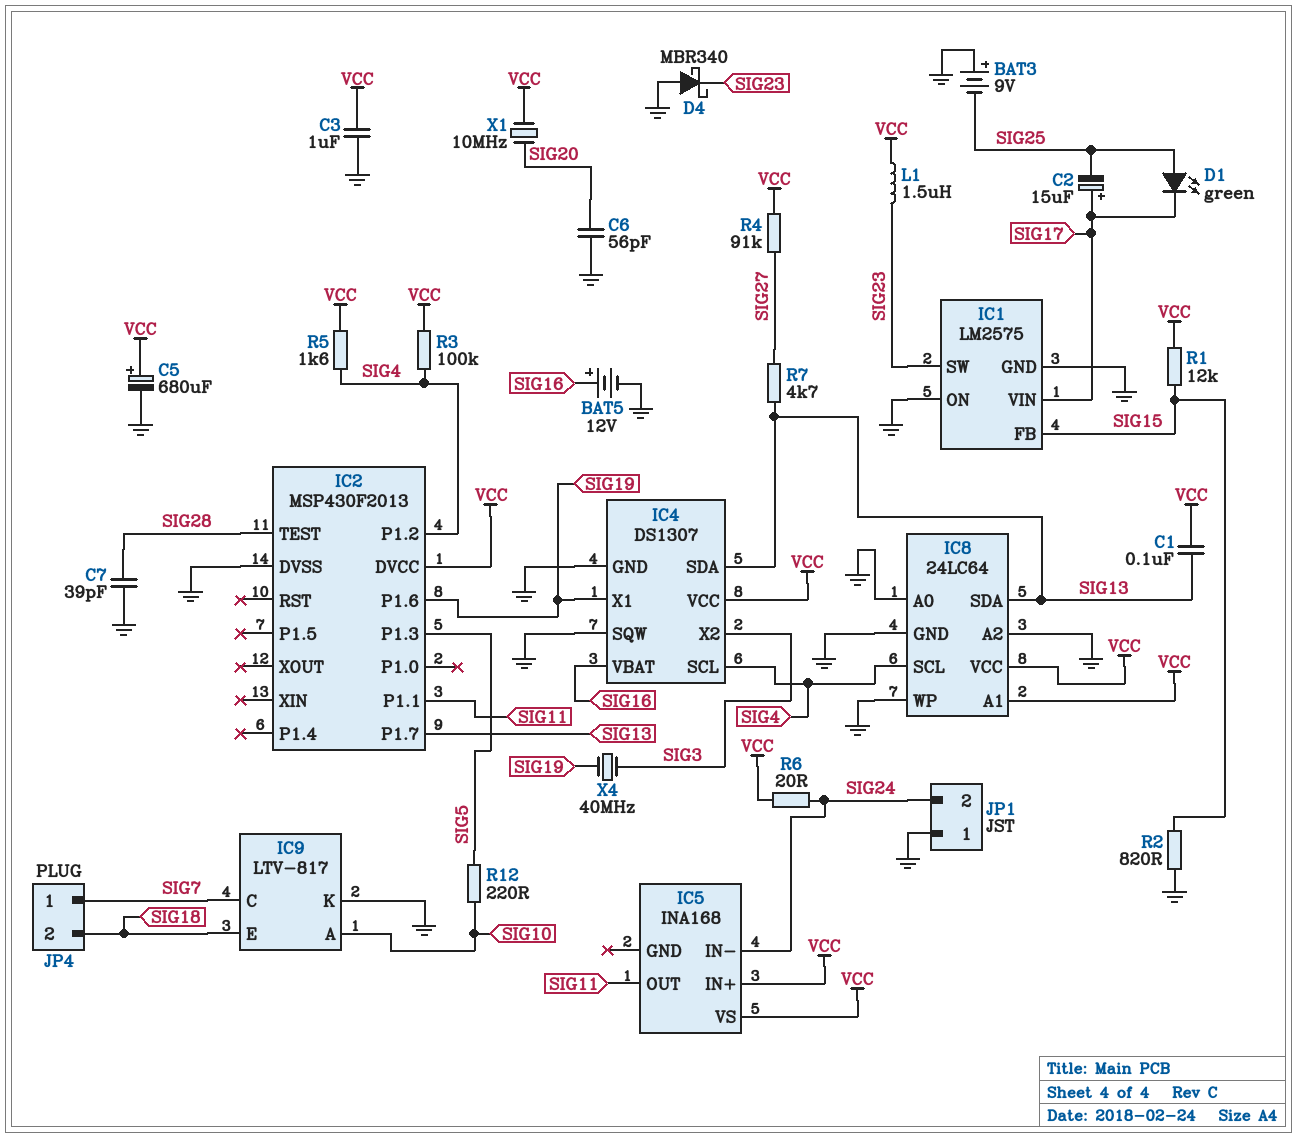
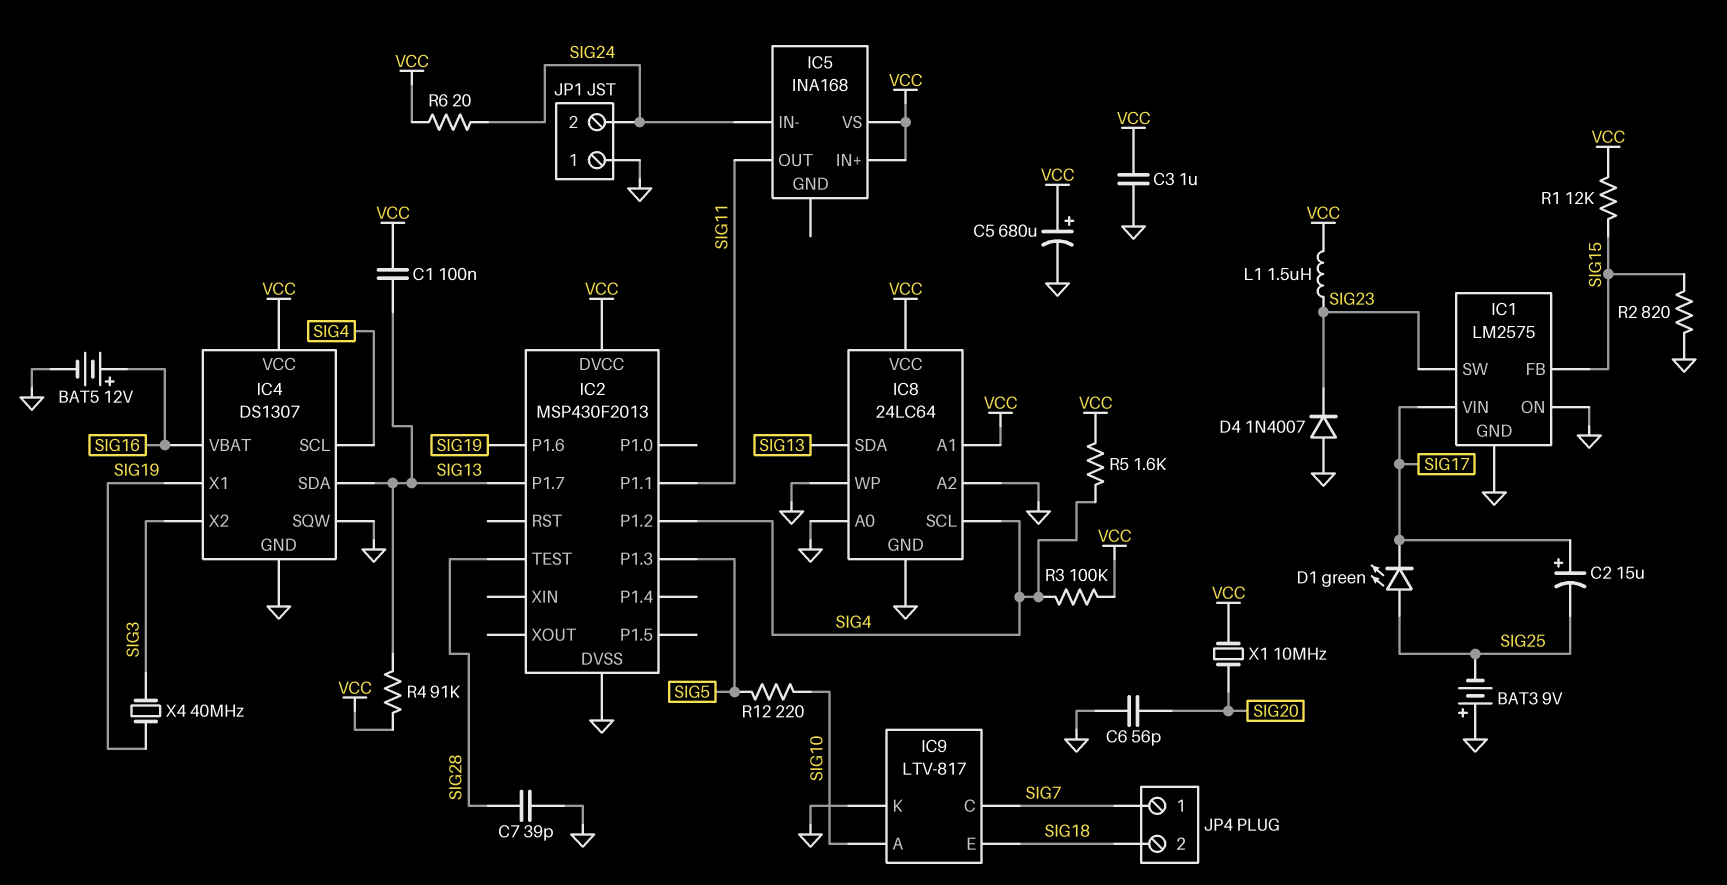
D4: schottky MBR340 (A GND, K SIG23) -> diode 1N4007 (A GND, K SIG23)
R4: 91k (SIG27, VCC) -> 91k (SIG13, VCC)
R7: 4.7k (SIG13, SIG27) -> none

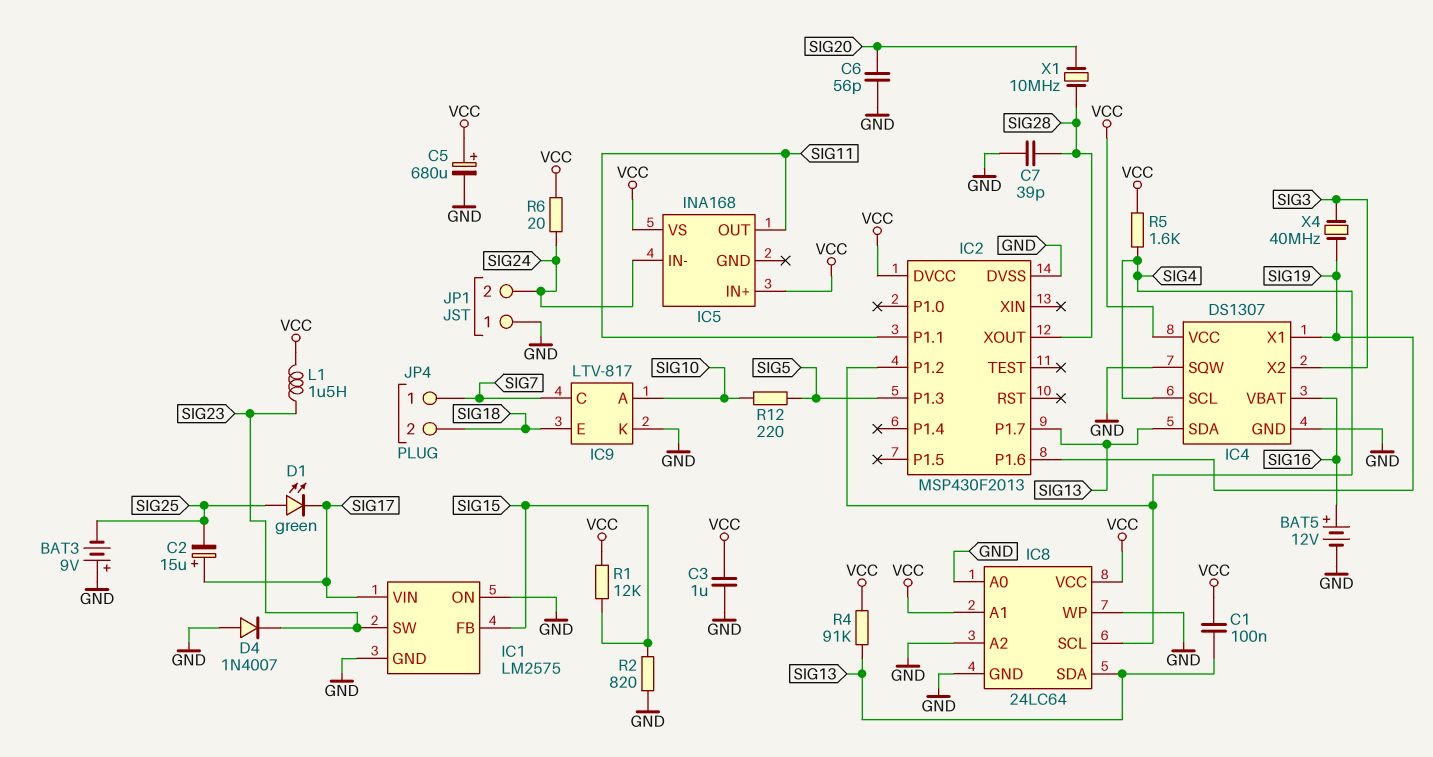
IC2 pin TEST: SIG28 -> none
IC2 pin XOUT: none -> SIG28
R3: 100k (SIG4, VCC) -> none
X1: 10MHz (SIG20, VCC) -> 10MHz (SIG20, SIG28)

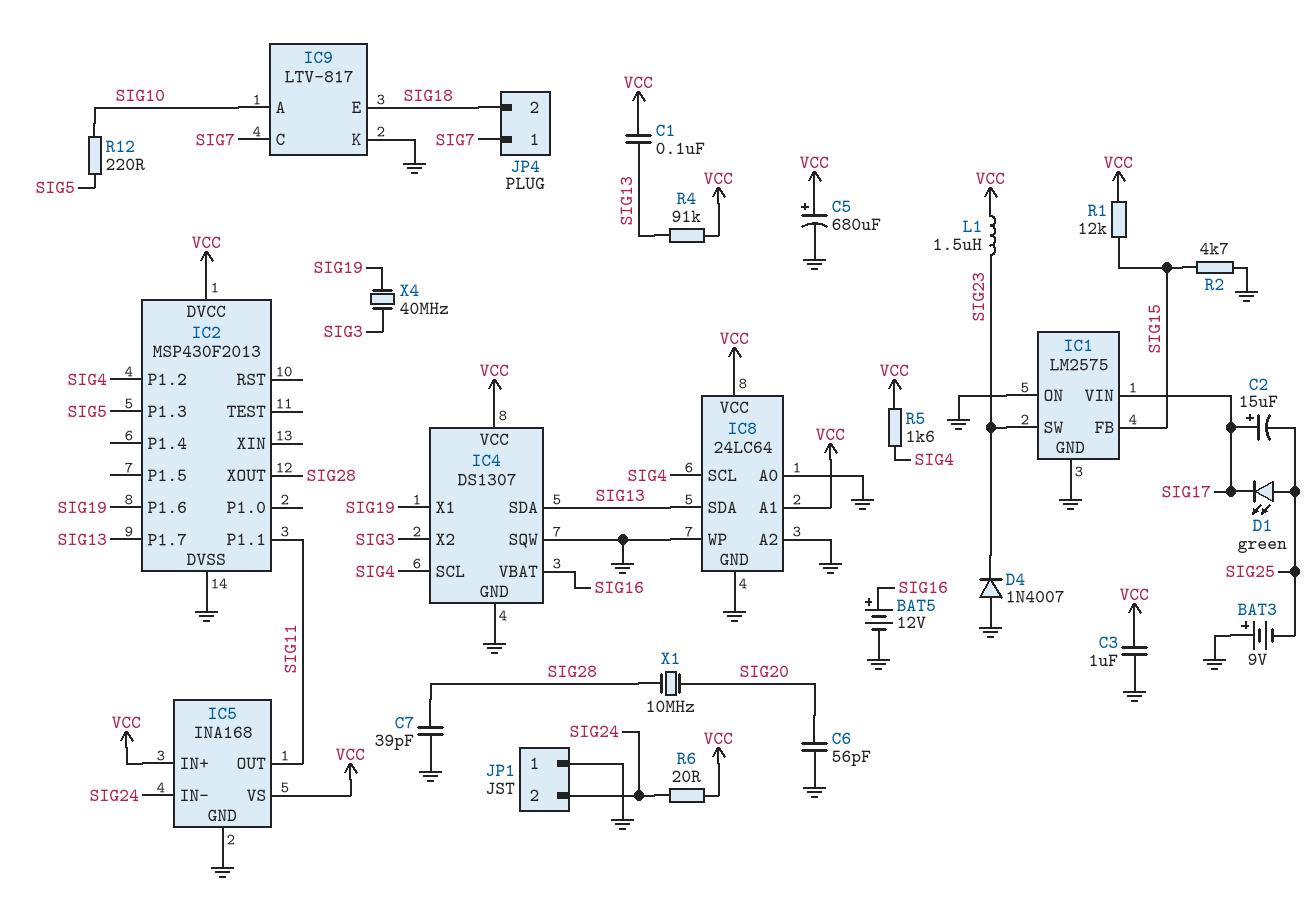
IC5 pin GND: none -> GND
R2: 820 (GND, SIG15) -> 4.7k (GND, SIG15)

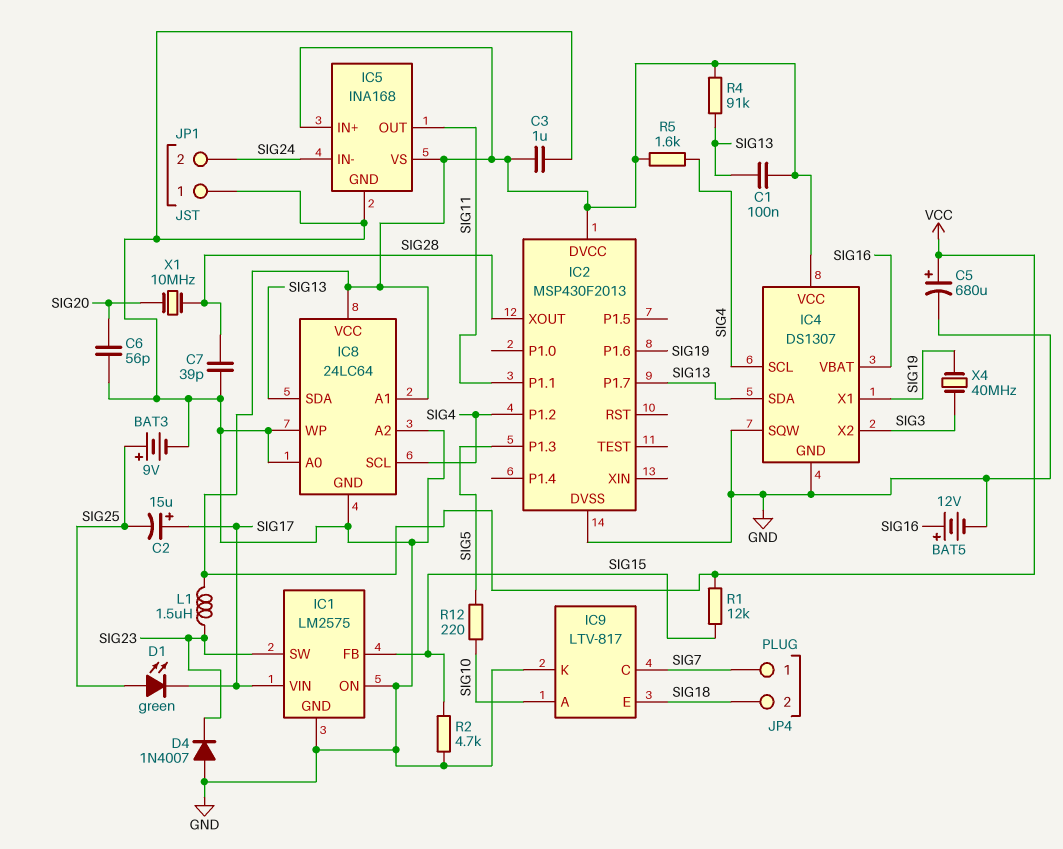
BAT3: 9V (plus GND, minus SIG25) -> 9V (plus SIG25, minus GND)
R6: 20 (SIG24, VCC) -> none

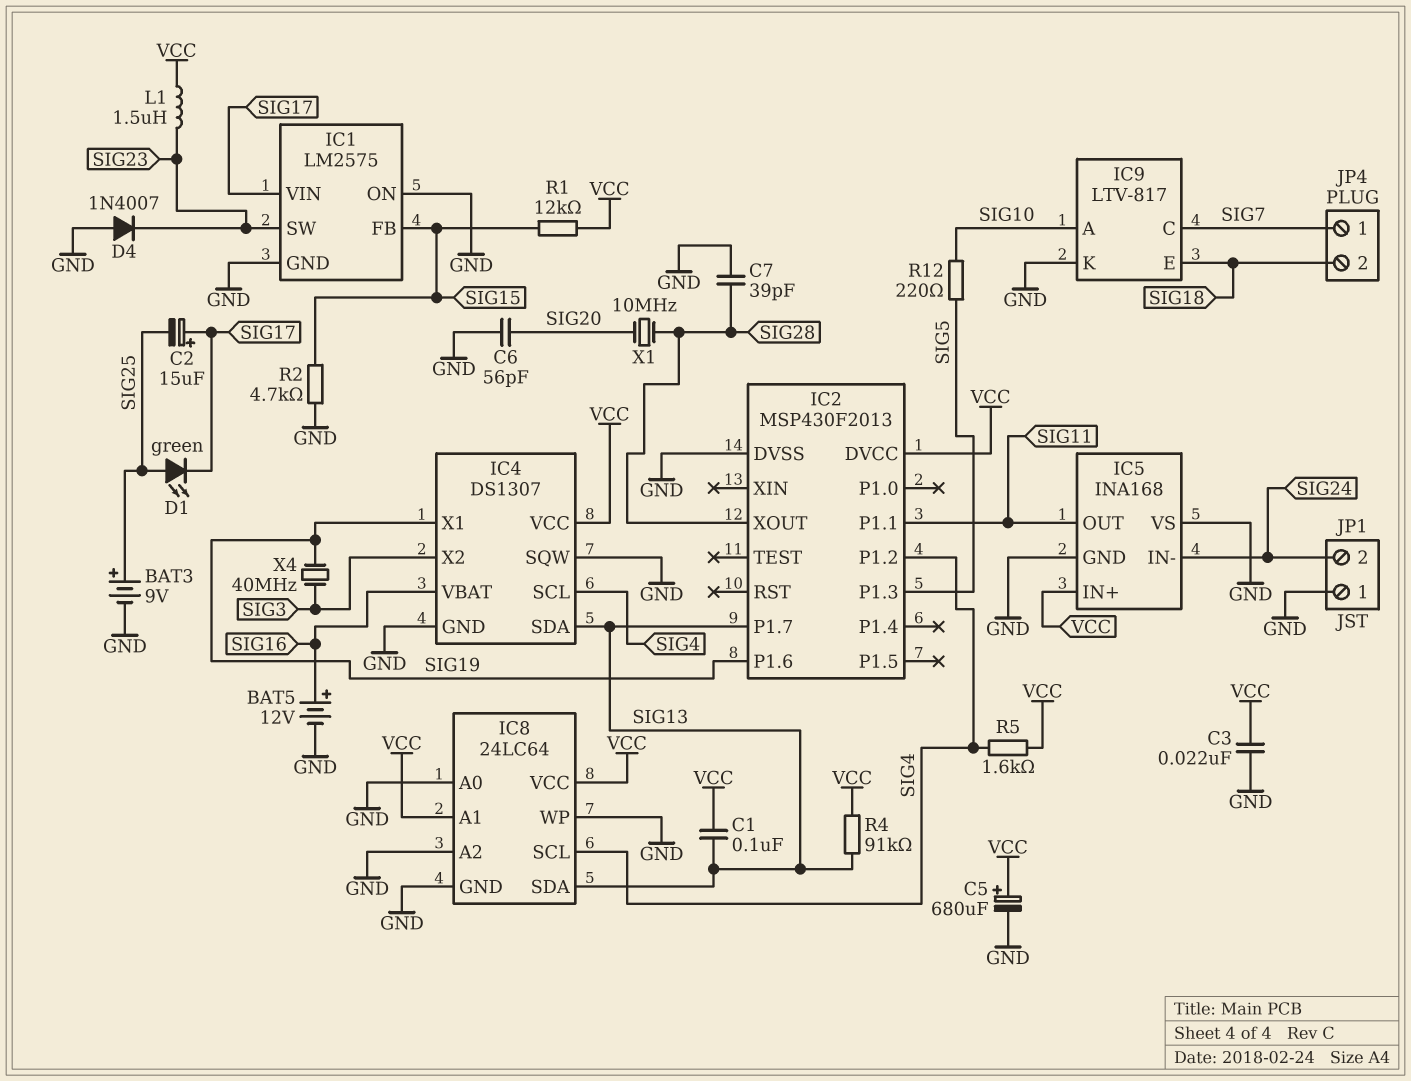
C3: 1uF (GND, VCC) -> 22nF (GND, VCC)
IC5 pin VS: VCC -> GND

